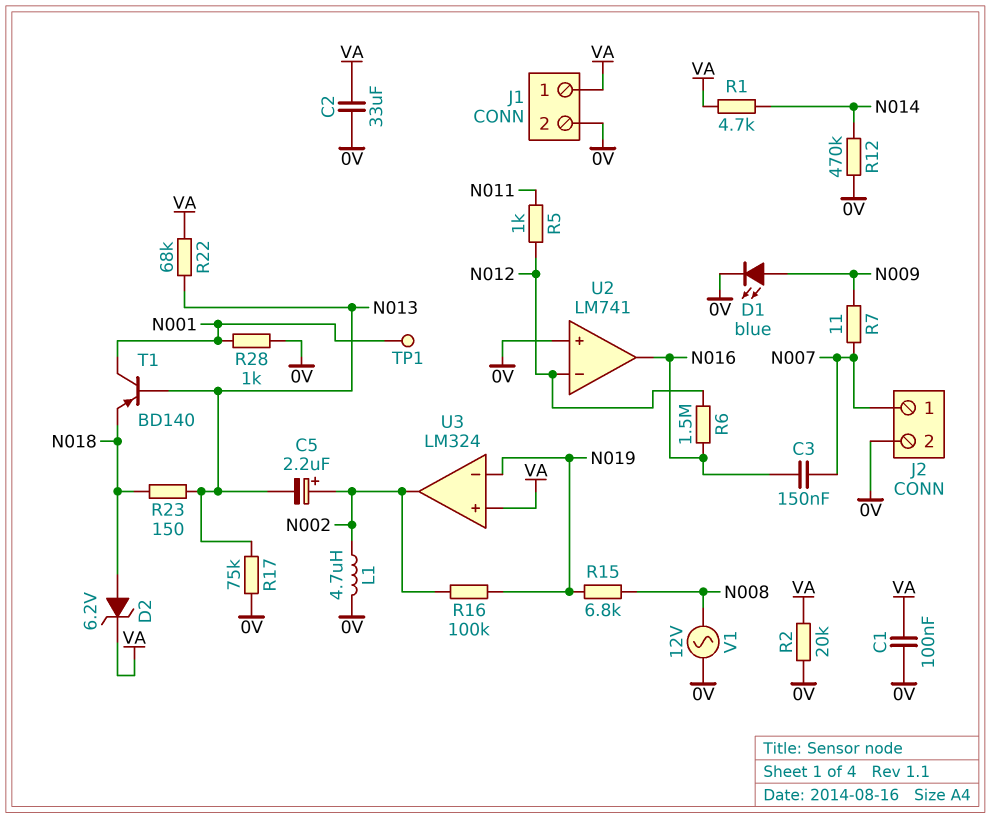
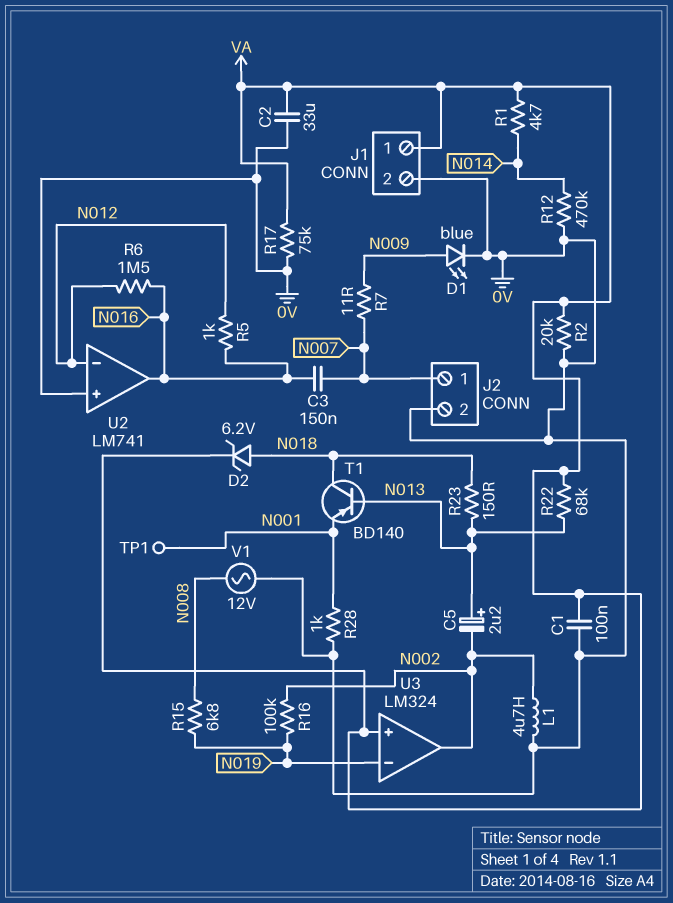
C5: 2.2uF (plus N002, minus N013) -> 2.2uF (plus N013, minus N002)
R5: 1k (N011, N012) -> 1k (N012, N016)
R17: 75k (0V, N013) -> 75k (0V, VA)
T1: PNP BD140 (B N013, C N001, E N018) -> PNP BD140 (B N013, C N018, E N001)

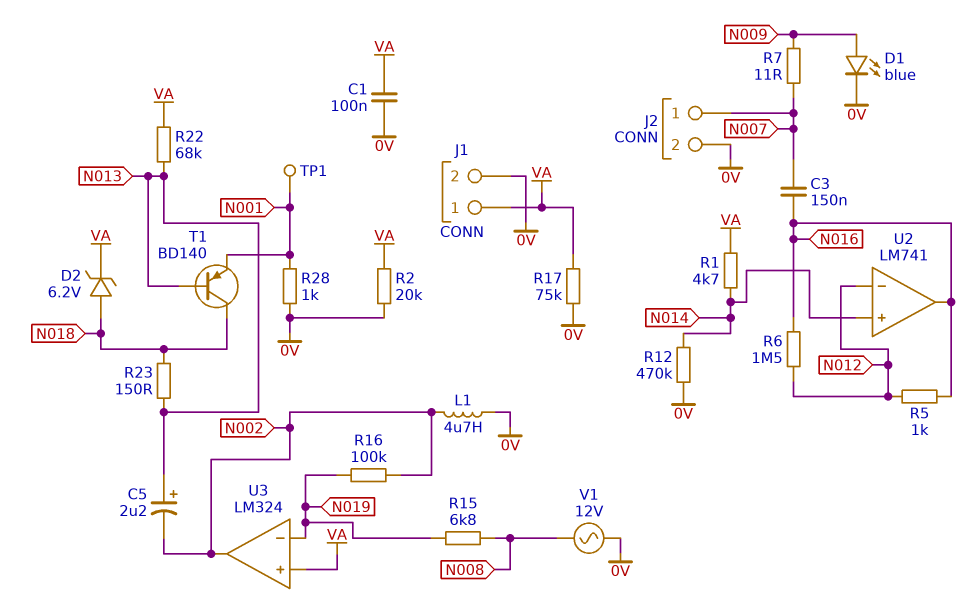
C2: 33uF (0V, VA) -> none
U2 pin in+: 0V -> N014

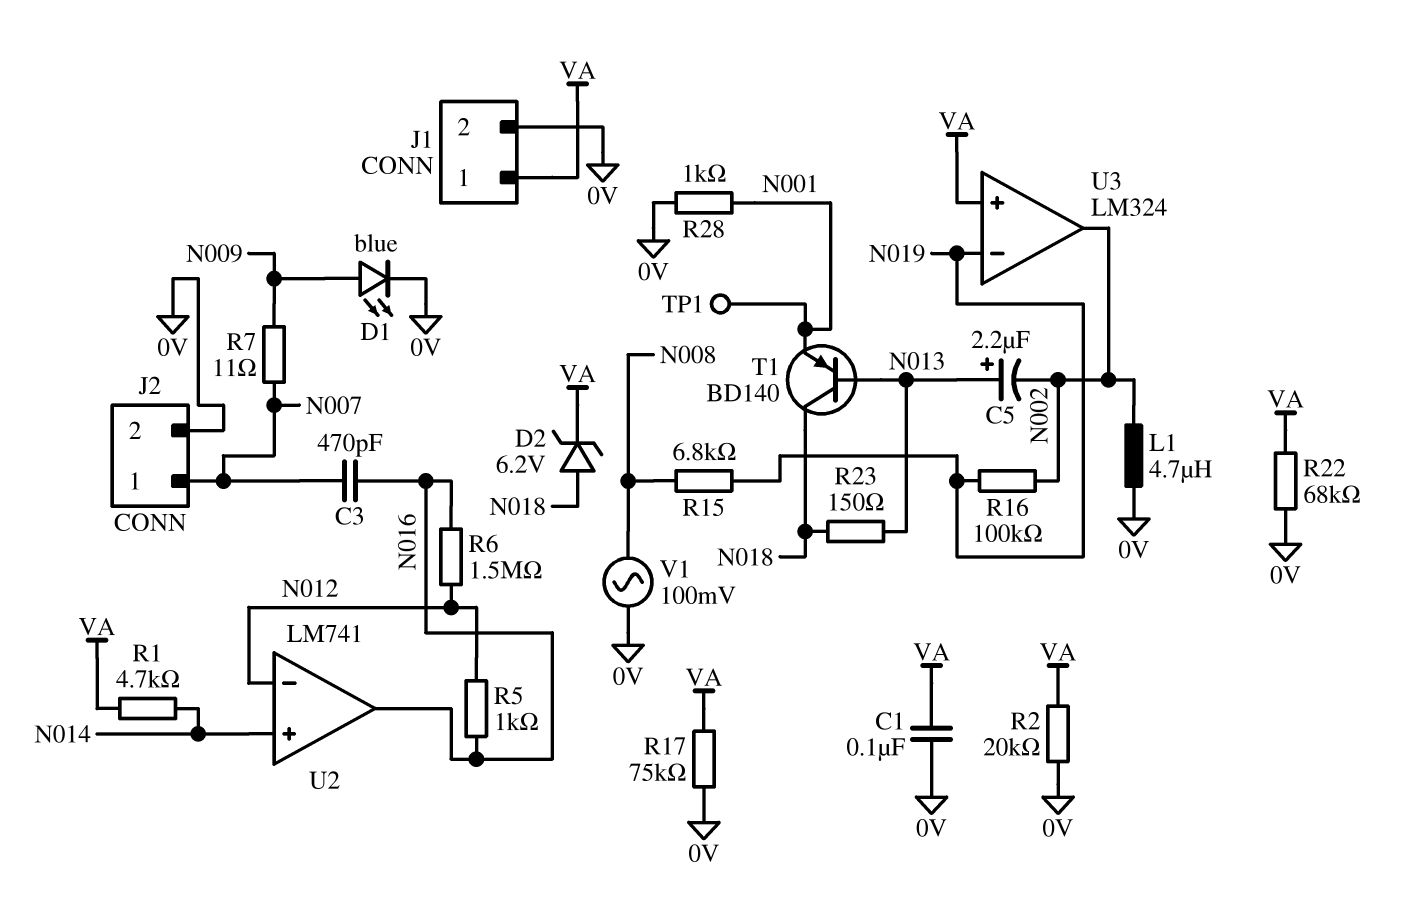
C3: 150nF (N007, N016) -> 470pF (N007, N016)
R12: 470k (0V, N014) -> none
R22: 68k (N013, VA) -> 68k (0V, VA)
V1: AC 12V (0V, N008) -> AC 100mV (0V, N008)

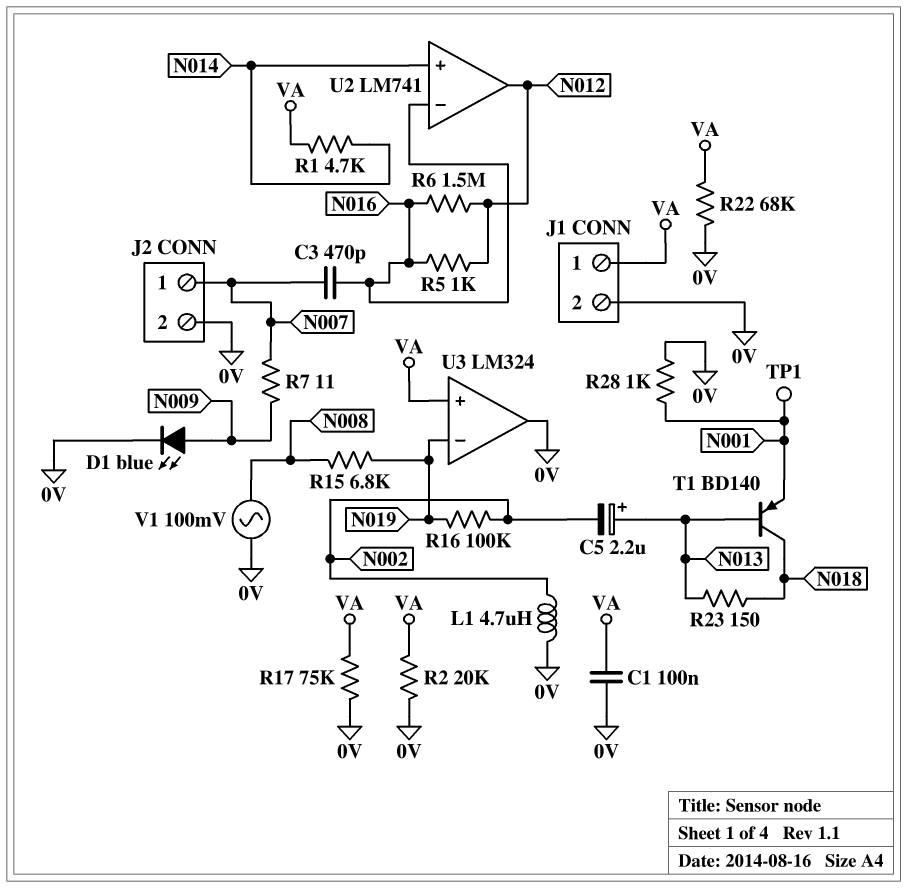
D2: zener 6.2V (A N018, K VA) -> none
U2 pin in-: N012 -> N016
U2 pin out: N016 -> N012
U3 pin out: N002 -> 0V

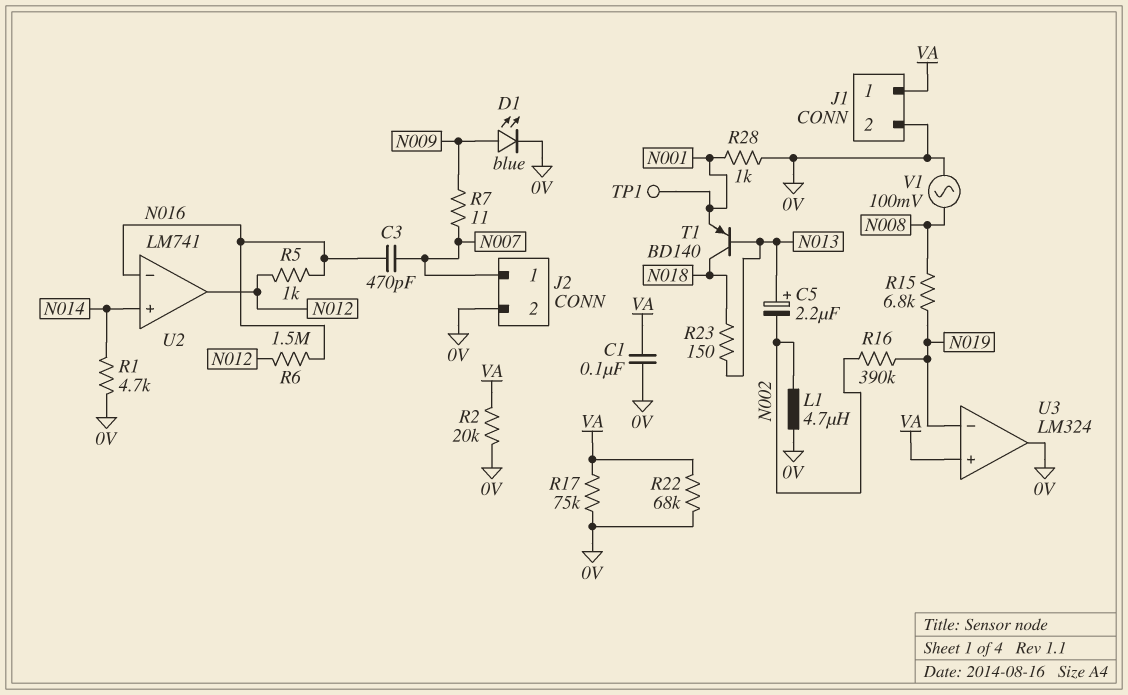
R1: 4.7k (N014, VA) -> 4.7k (0V, N014)
R16: 100k (N002, N019) -> 390k (N002, N019)

